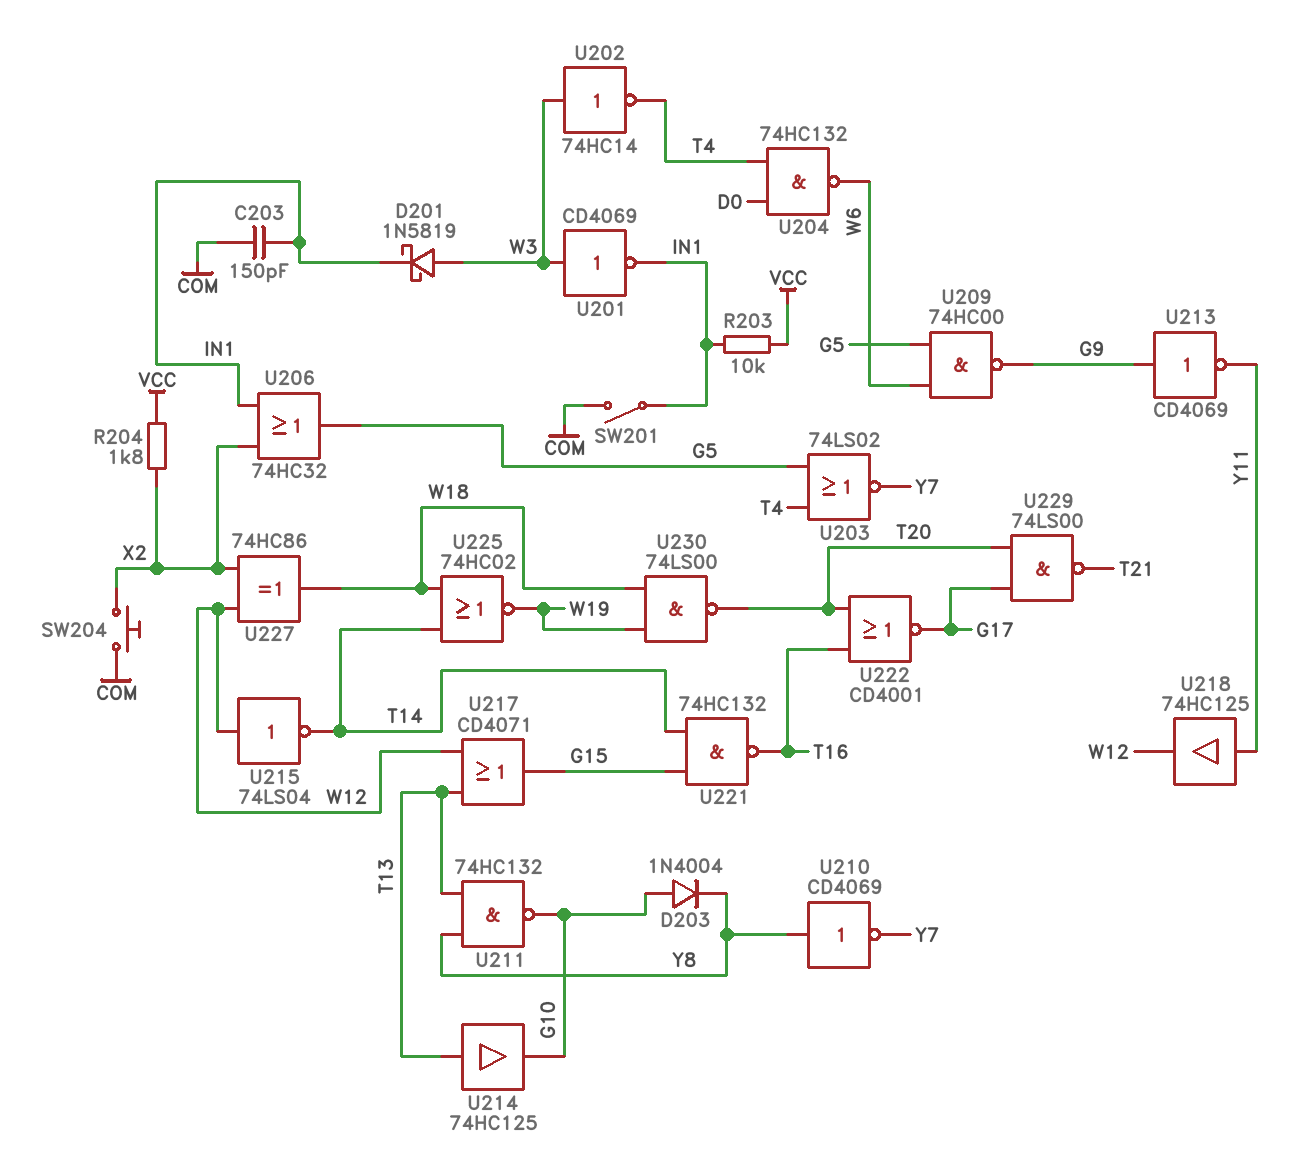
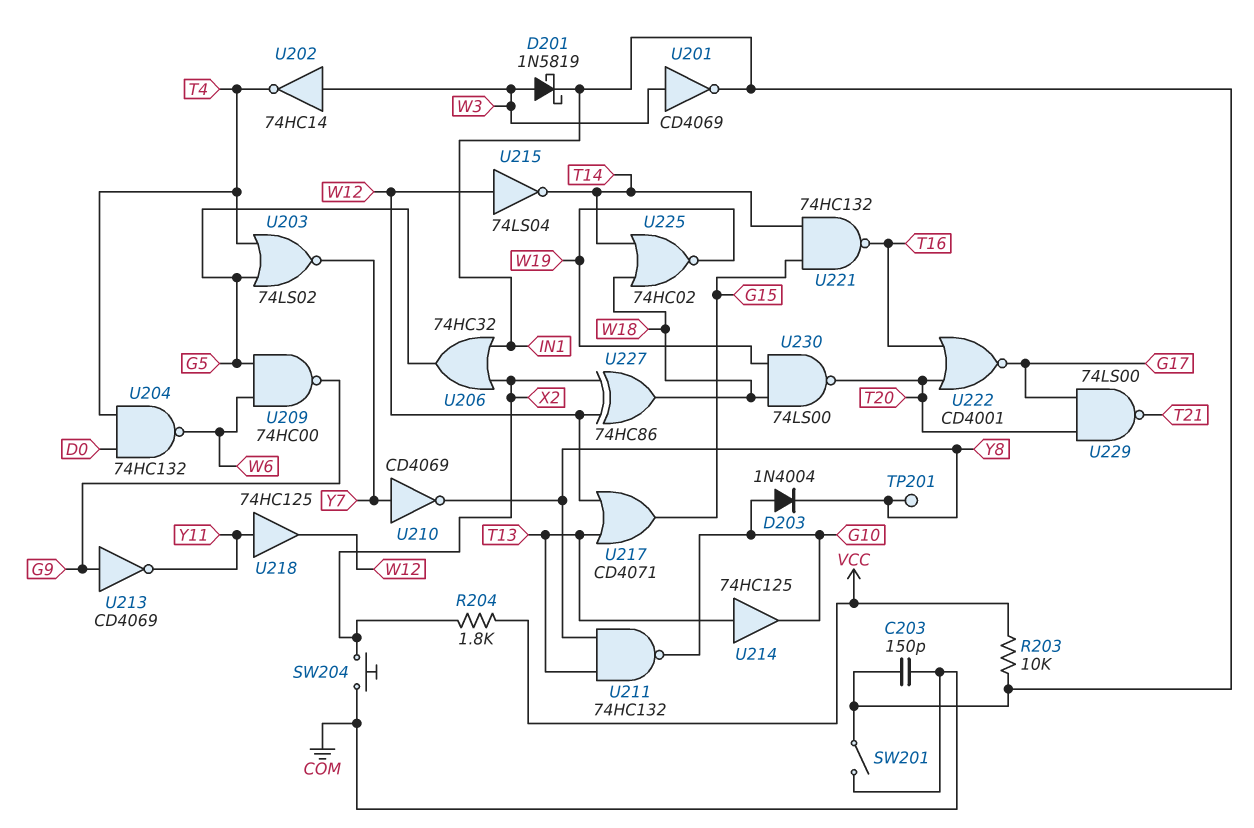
TP201: none -> test point (Y8)
U210: NOT CD4069 (in Y8, out Y7) -> NOT CD4069 (in Y7, out Y8)

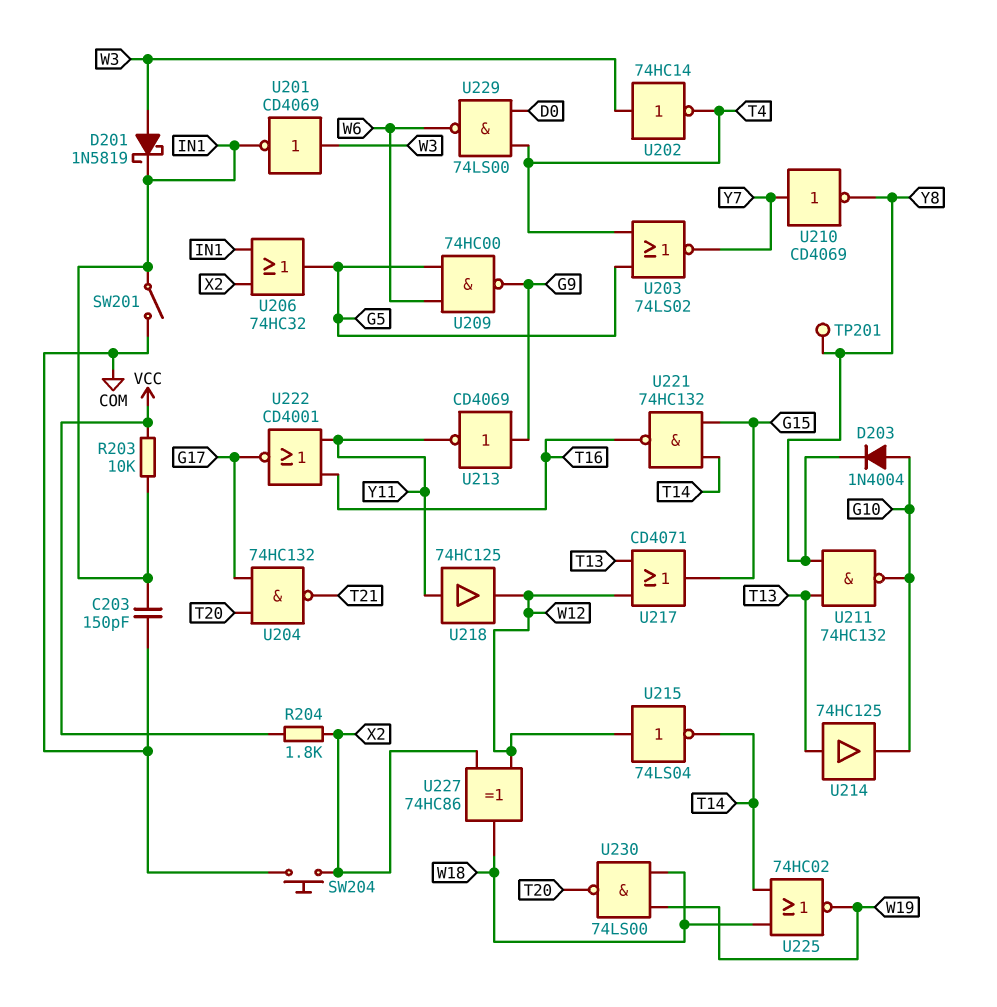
U204: NAND 74HC132 (in D0, in T4, out W6) -> NAND 74HC132 (in G17, in T20, out T21)
U222: NOR CD4001 (in T16, in T20, out G17) -> NOR CD4001 (in T16, in Y11, out G17)
U229: NAND 74LS00 (in G17, in T20, out T21) -> NAND 74LS00 (in D0, in T4, out W6)

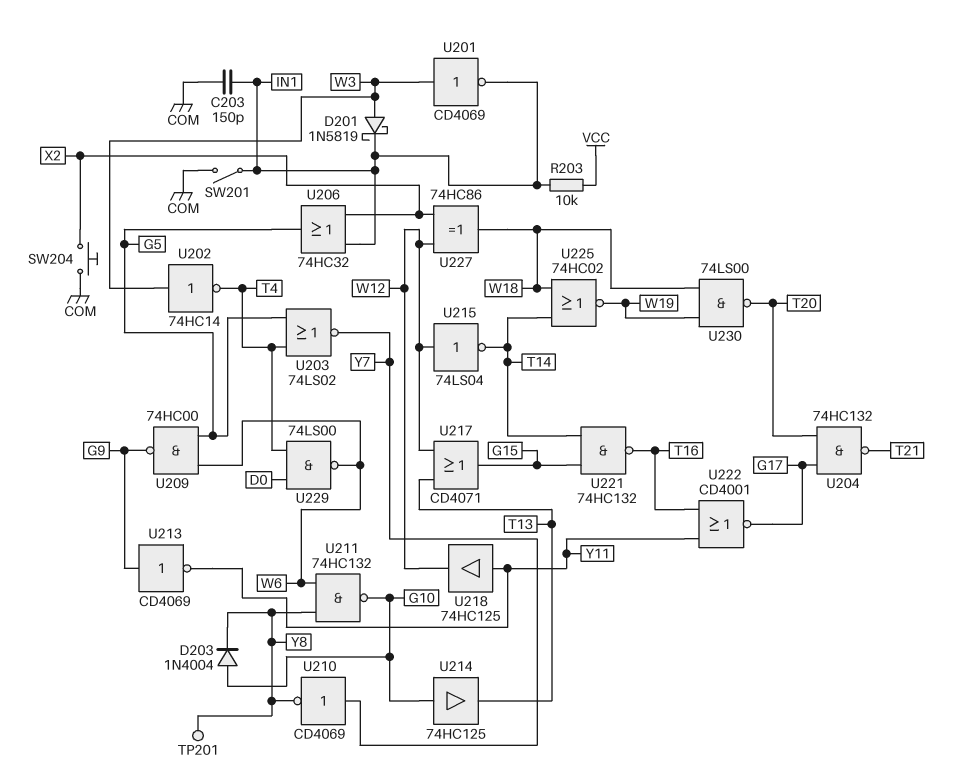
R204: 1.8k (VCC, X2) -> none
U211: NAND 74HC132 (in T13, in Y8, out G10) -> NAND 74HC132 (in W6, in Y8, out G10)
U214: buffer 74HC125 (in T13, out G10) -> buffer 74HC125 (in G10, out T13)

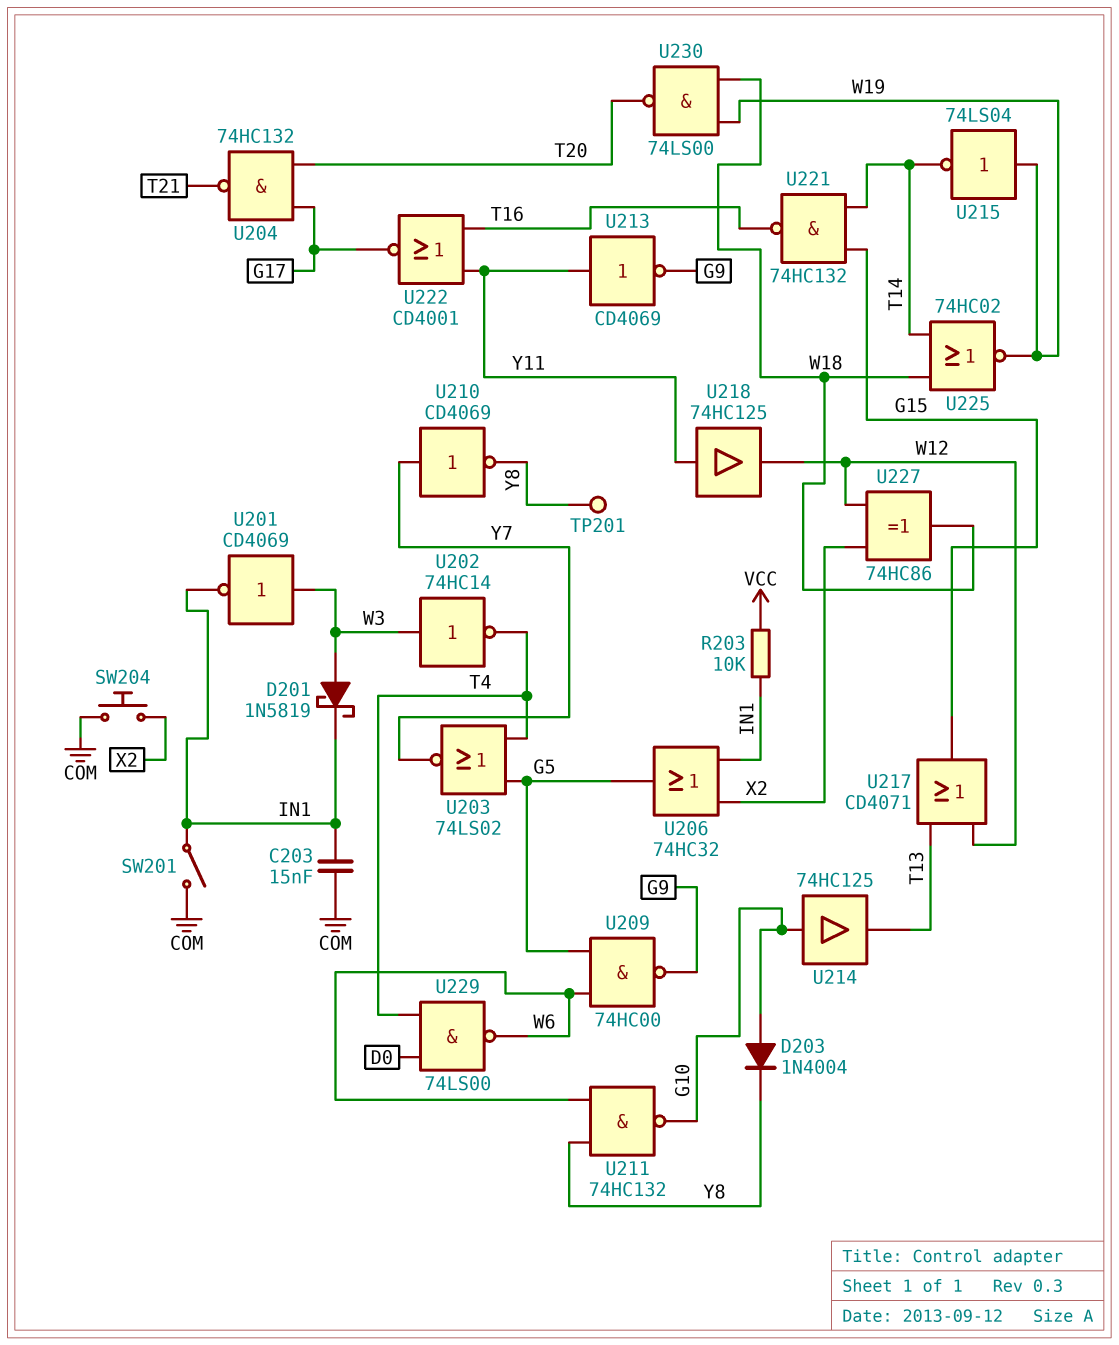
C203: 150pF (COM, IN1) -> 15nF (COM, IN1)
U213: NOT CD4069 (in G9, out Y11) -> NOT CD4069 (in Y11, out G9)
U215: NOT 74LS04 (in W12, out T14) -> NOT 74LS04 (in W19, out T14)

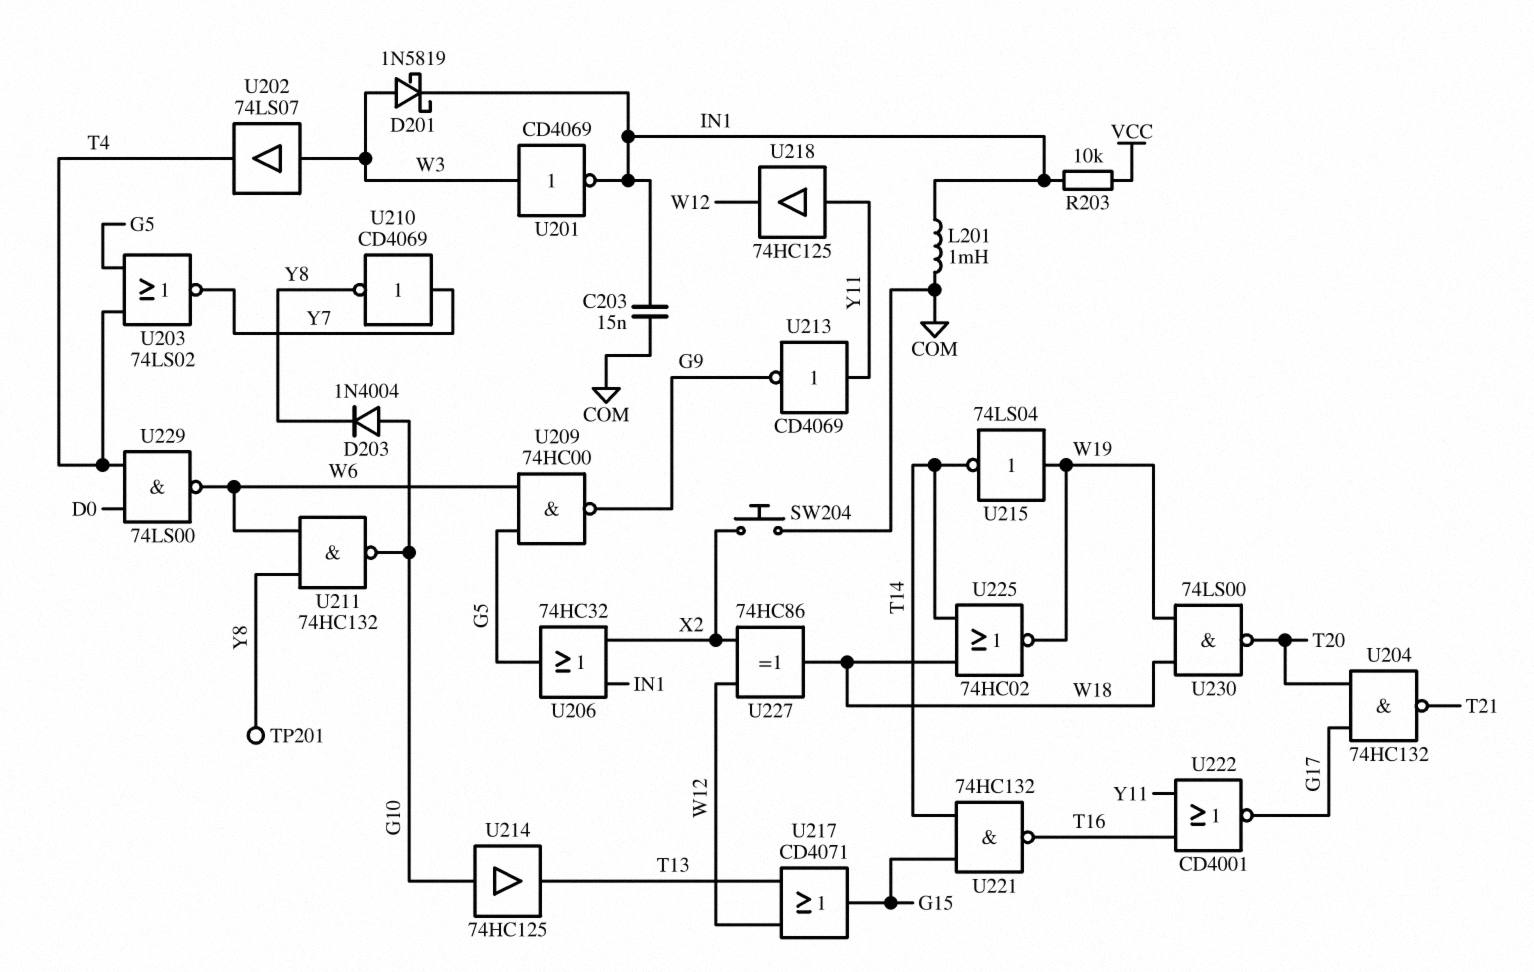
L201: none -> 1mH (COM, IN1)
SW201: switch (COM, IN1) -> none
U202: NOT 74HC14 (in W3, out T4) -> buffer 74LS07 (in W3, out T4)

